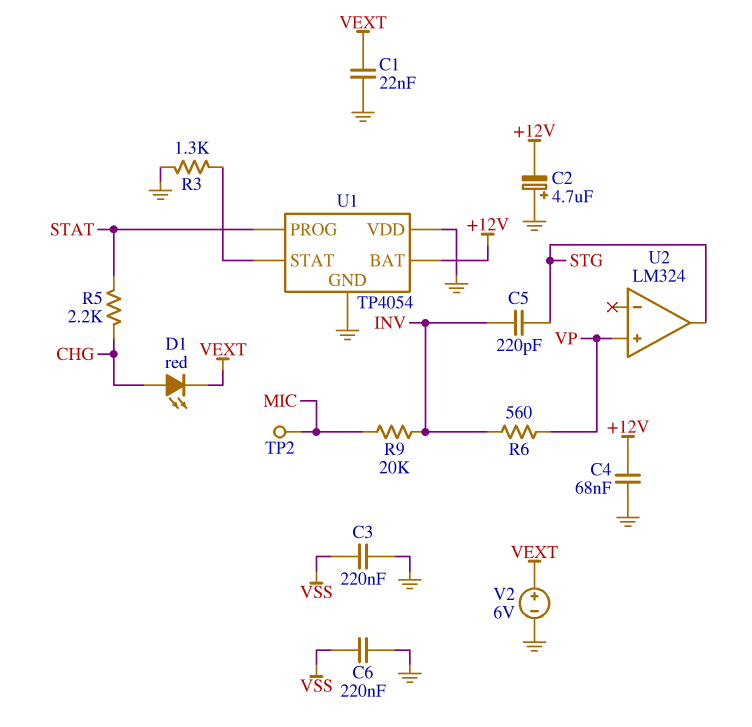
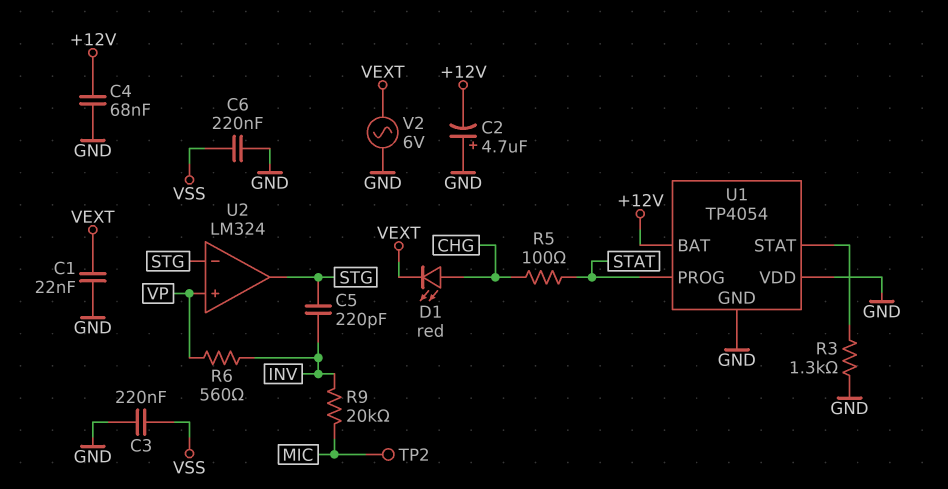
R5: 2.2k (CHG, STAT) -> 100 (CHG, STAT)
U2 pin in-: none -> STG
V2: 6V (plus VEXT, minus GND) -> AC 6V (GND, VEXT)

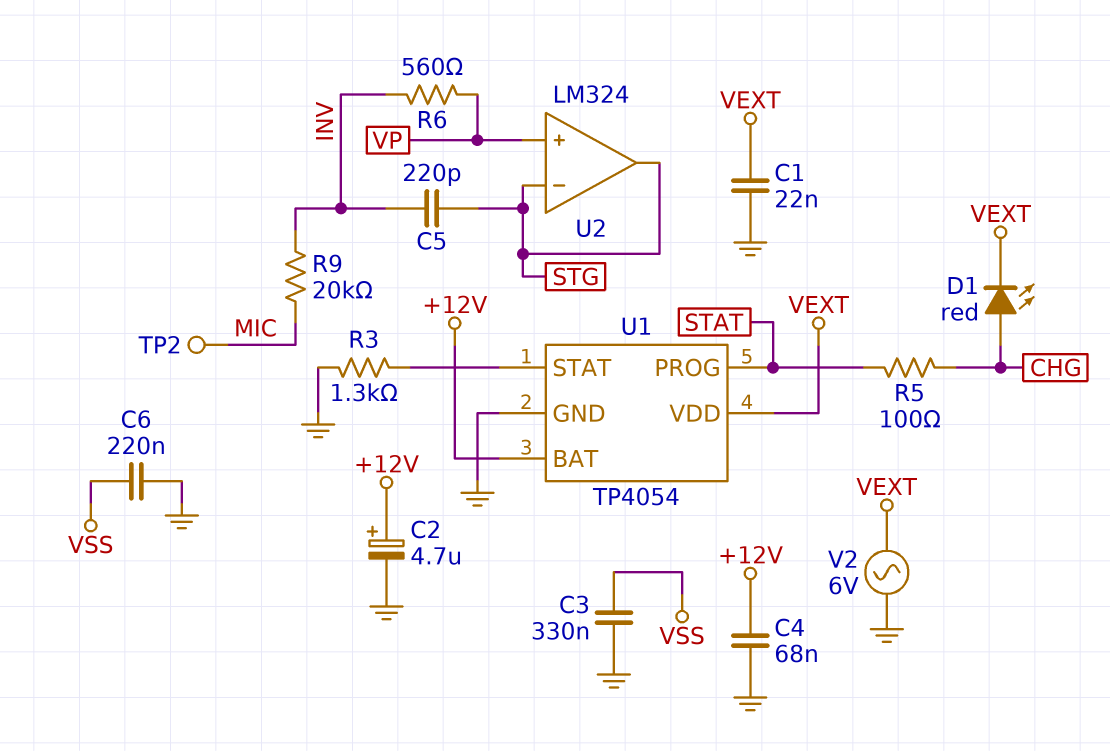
C2: 4.7uF (plus GND, minus +12V) -> 4.7uF (plus +12V, minus GND)
C3: 220nF (GND, VSS) -> 330nF (GND, VSS)
U1 pin VDD: GND -> VEXT

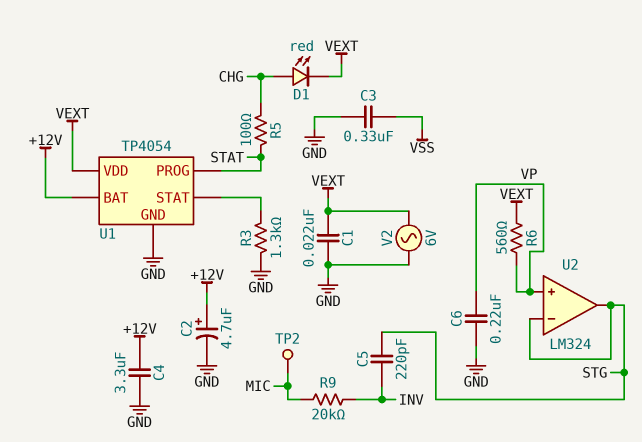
C4: 68nF (+12V, GND) -> 3.3uF (+12V, GND)
C6: 220nF (GND, VSS) -> 220nF (GND, VP)
R6: 560 (INV, VP) -> 560 (VEXT, VP)

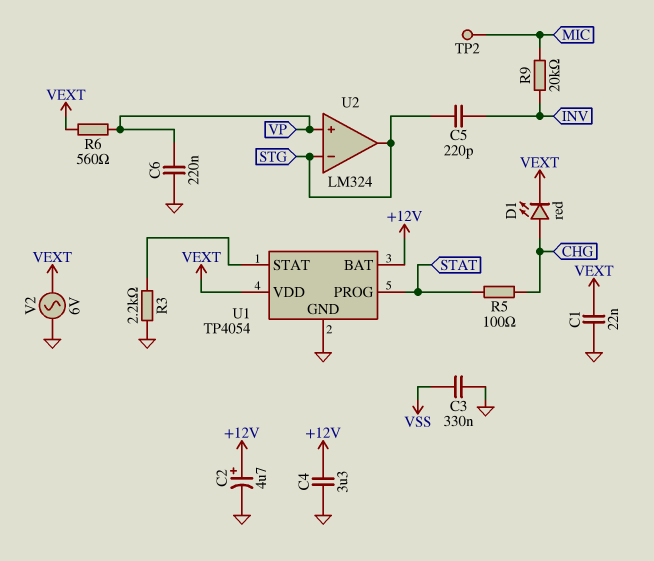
R3: 1.3k (GND, U1/STAT) -> 2.2k (GND, U1/STAT)

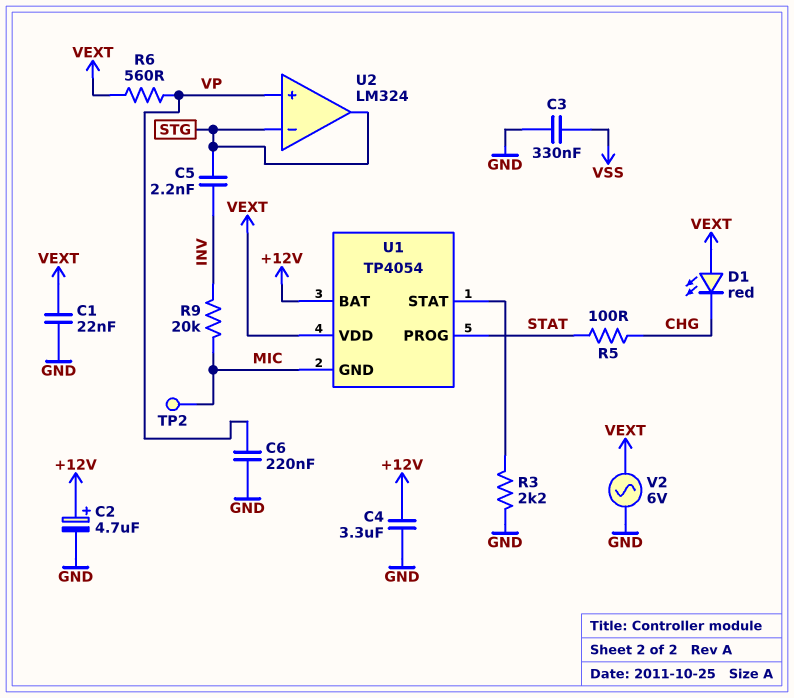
C5: 220pF (INV, STG) -> 2.2nF (INV, STG)
D1: LED red (A CHG, K VEXT) -> LED red (A VEXT, K CHG)
U1 pin GND: GND -> MIC

